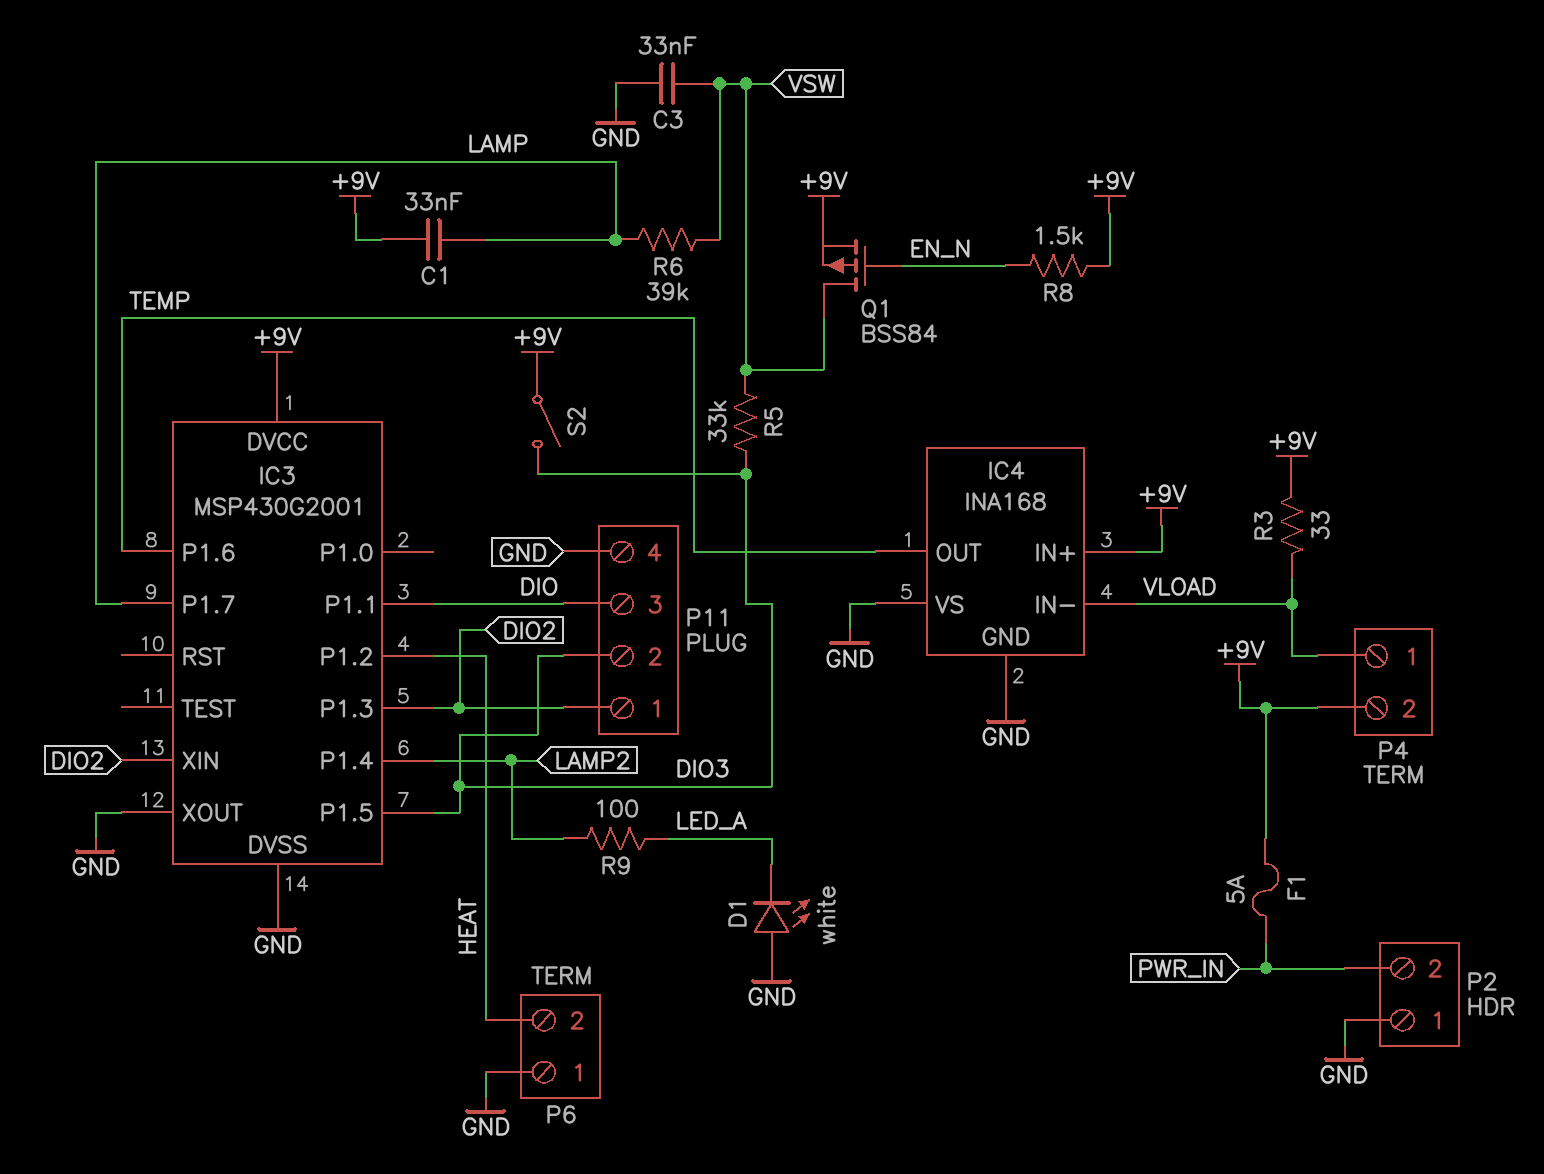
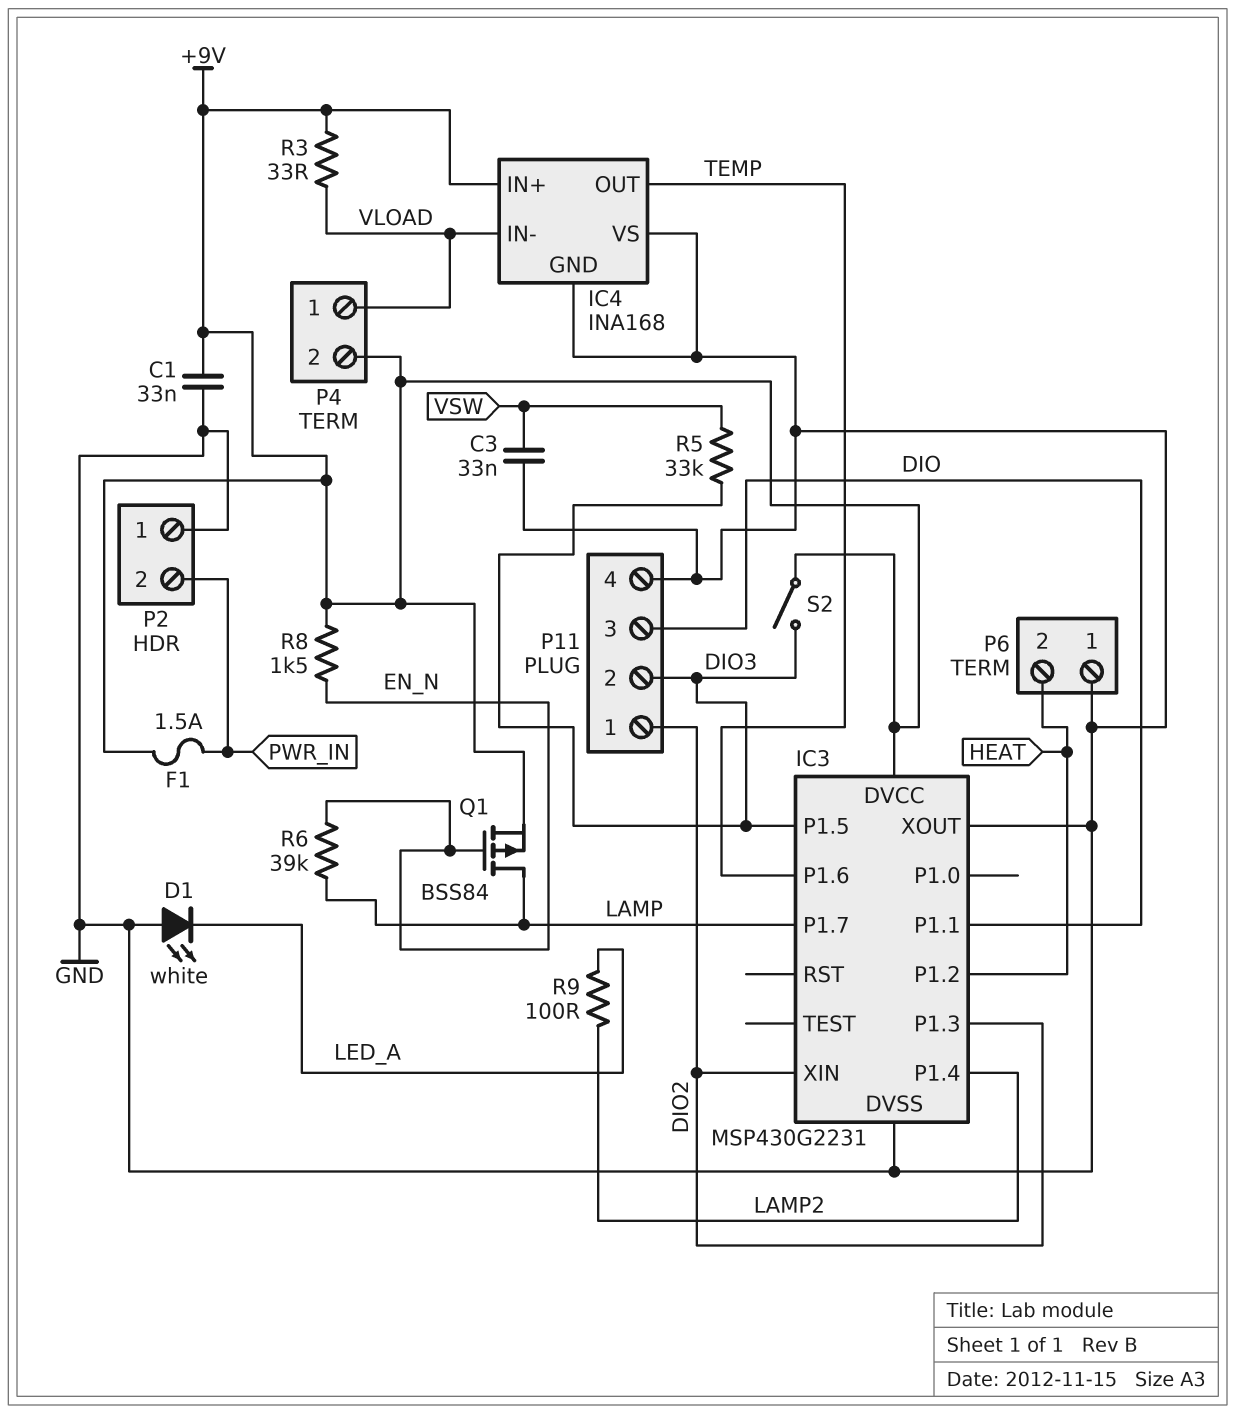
C1: 33nF (+9V, LAMP) -> 33nF (+9V, GND)
F1: 5A (+9V, PWR_IN) -> 1.5A (+9V, PWR_IN)
IC3: MSP430G2001 -> MSP430G2231
Q1: PMOS BSS84 (G EN_N, D VSW, S +9V) -> PMOS BSS84 (G EN_N, D LAMP, S +9V)
R6: 39k (LAMP, VSW) -> 39k (EN_N, LAMP)

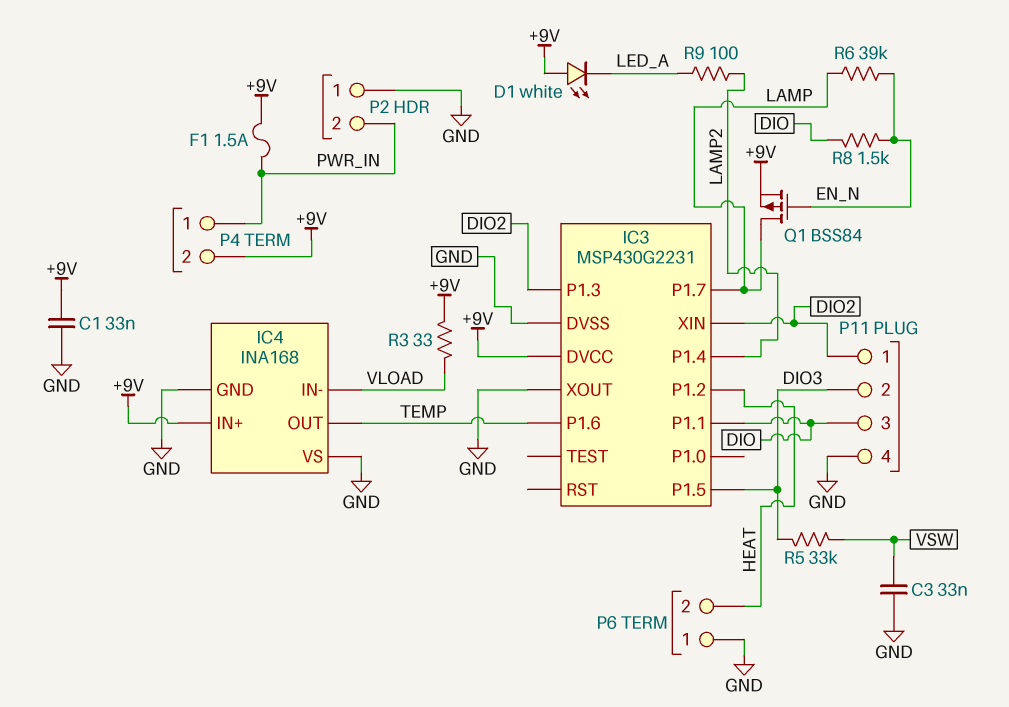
D1: LED white (A GND, K LED_A) -> LED white (A +9V, K LED_A)
P4 pin 1: VLOAD -> PWR_IN
R8: 1.5k (+9V, EN_N) -> 1.5k (DIO, EN_N)
S2: switch (+9V, DIO3) -> none

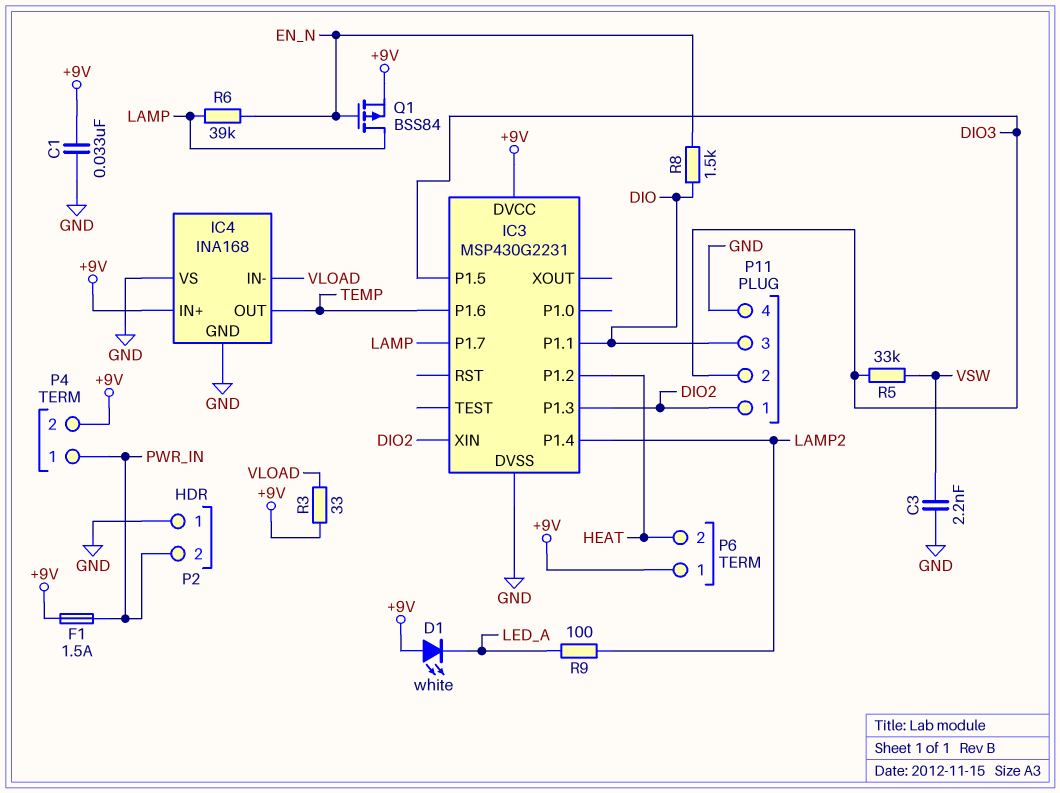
C3: 33nF (GND, VSW) -> 2.2nF (GND, VSW)
IC3 pin XOUT: GND -> none
P6 pin 1: GND -> +9V

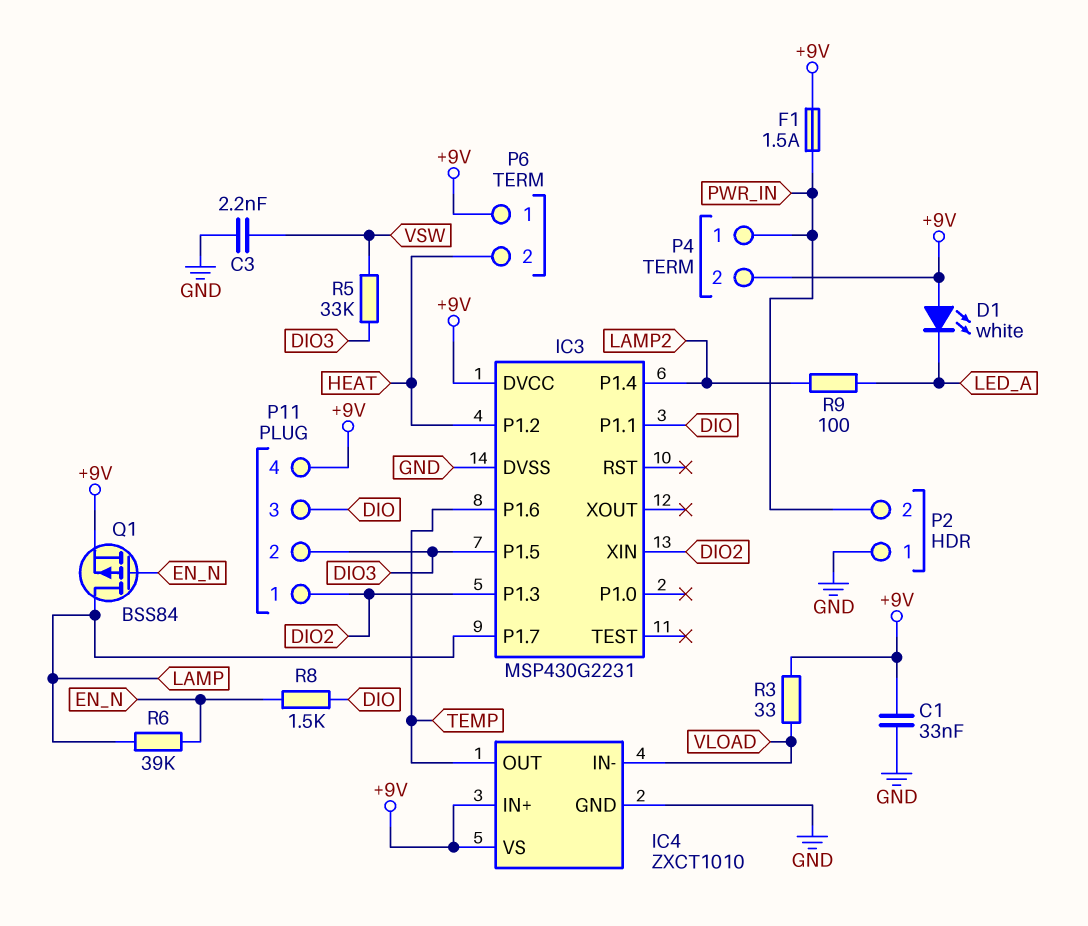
IC4: INA168 -> ZXCT1010
IC4 pin VS: GND -> +9V
P11 pin 4: GND -> +9V

